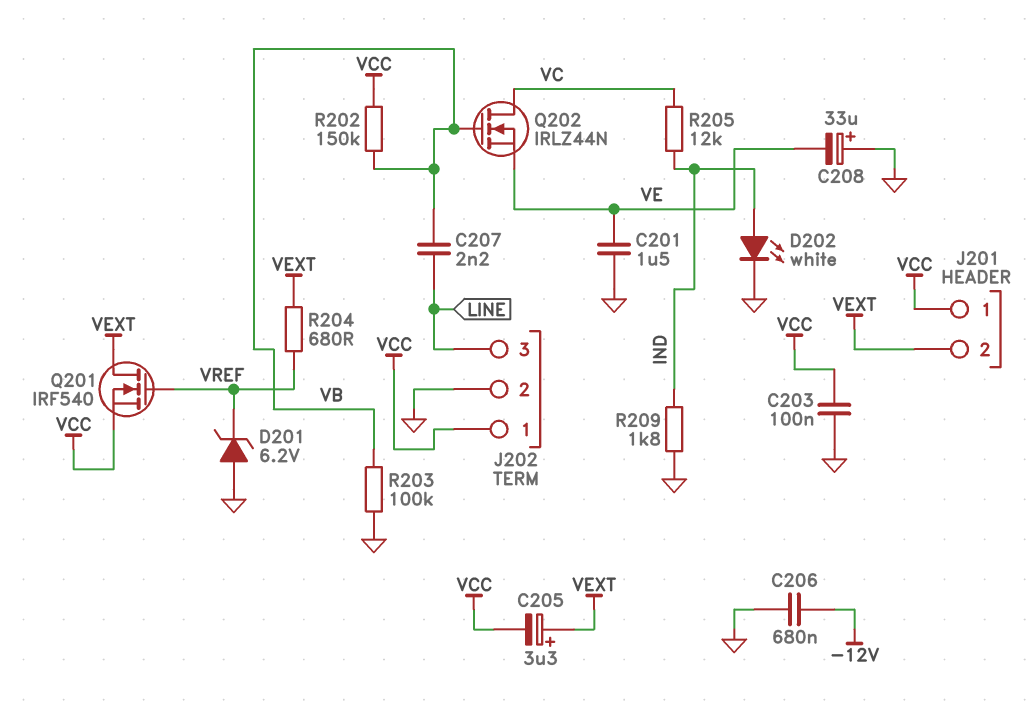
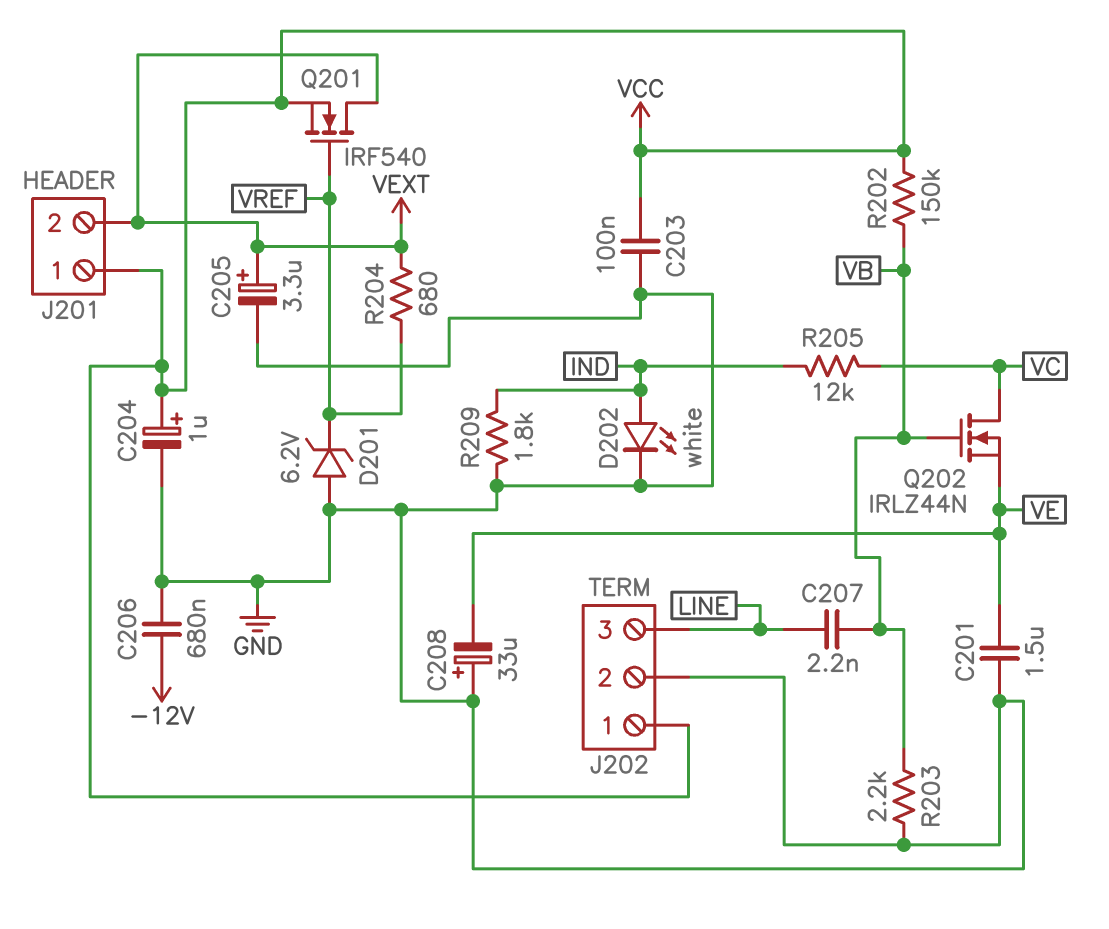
C204: none -> 1uF (plus VCC, minus GND)
C205: 3.3uF (plus VEXT, minus VCC) -> 3.3uF (plus VEXT, minus GND)
R203: 100k (GND, VB) -> 2.2k (GND, VB)

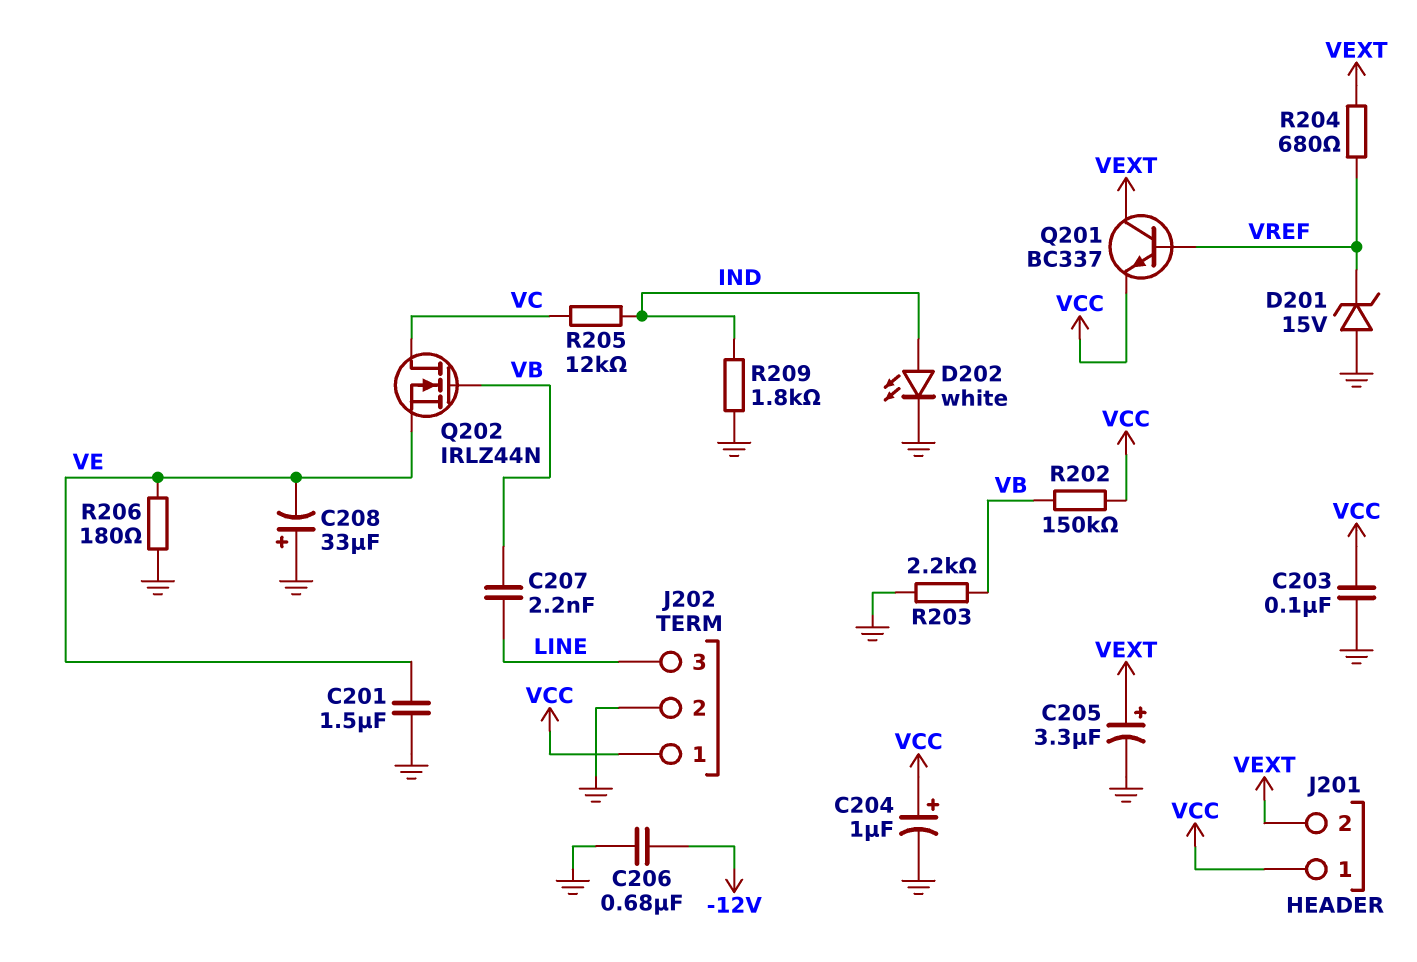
D201: zener 6.2V (A GND, K VREF) -> zener 15V (A GND, K VREF)
Q201: NMOS IRF540 (G VREF, D VEXT, S VCC) -> NPN BC337 (B VREF, C VEXT, E VCC)
R206: none -> 180 (GND, VE)

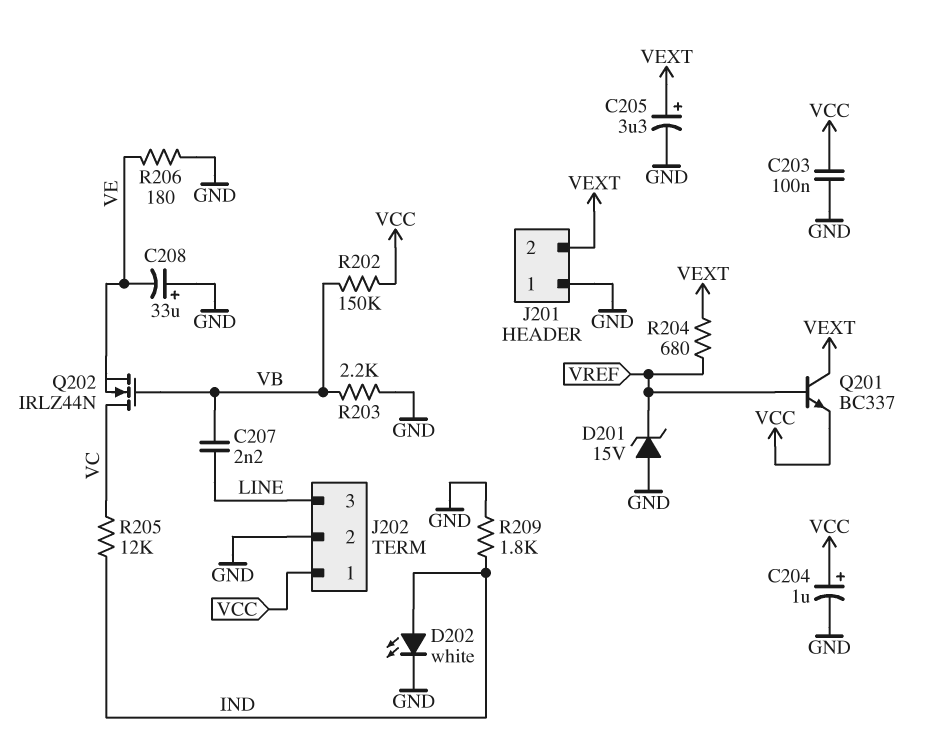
C201: 1.5uF (GND, VE) -> none
C206: 680nF (-12V, GND) -> none
J201 pin 1: VCC -> GND

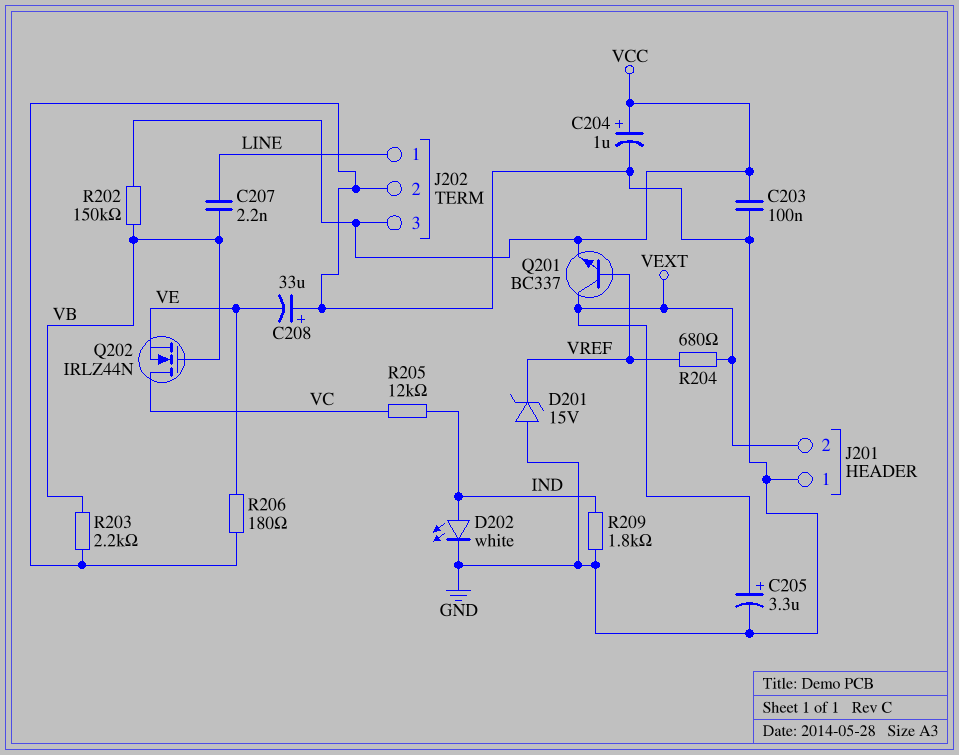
J202 pin 1: VCC -> LINE
J202 pin 3: LINE -> VCC

